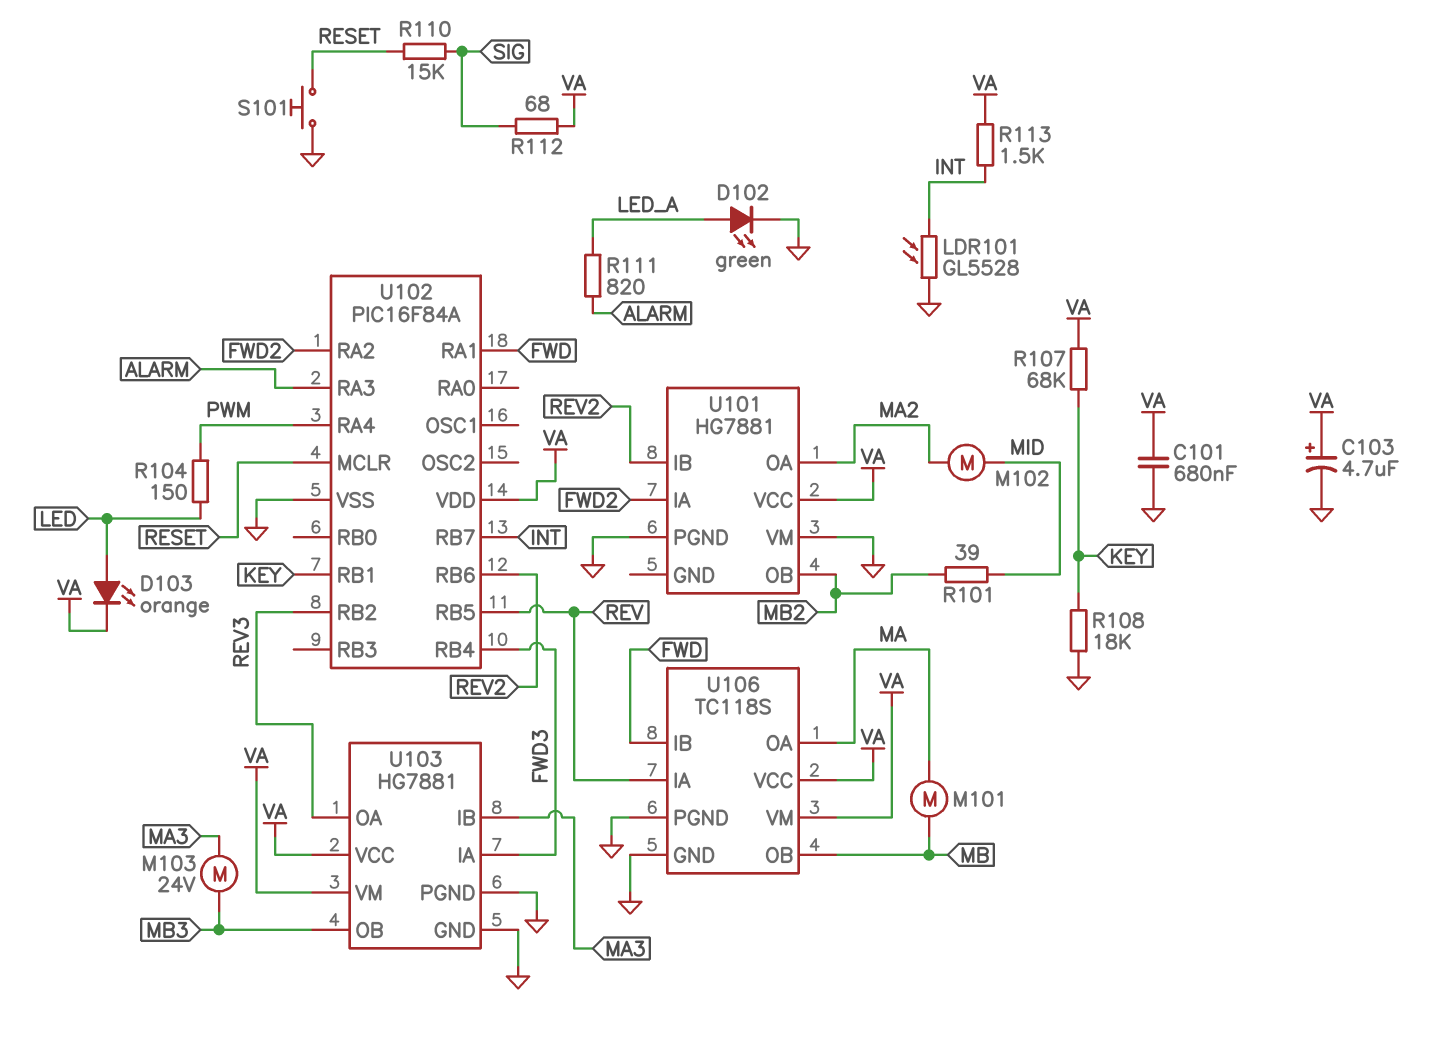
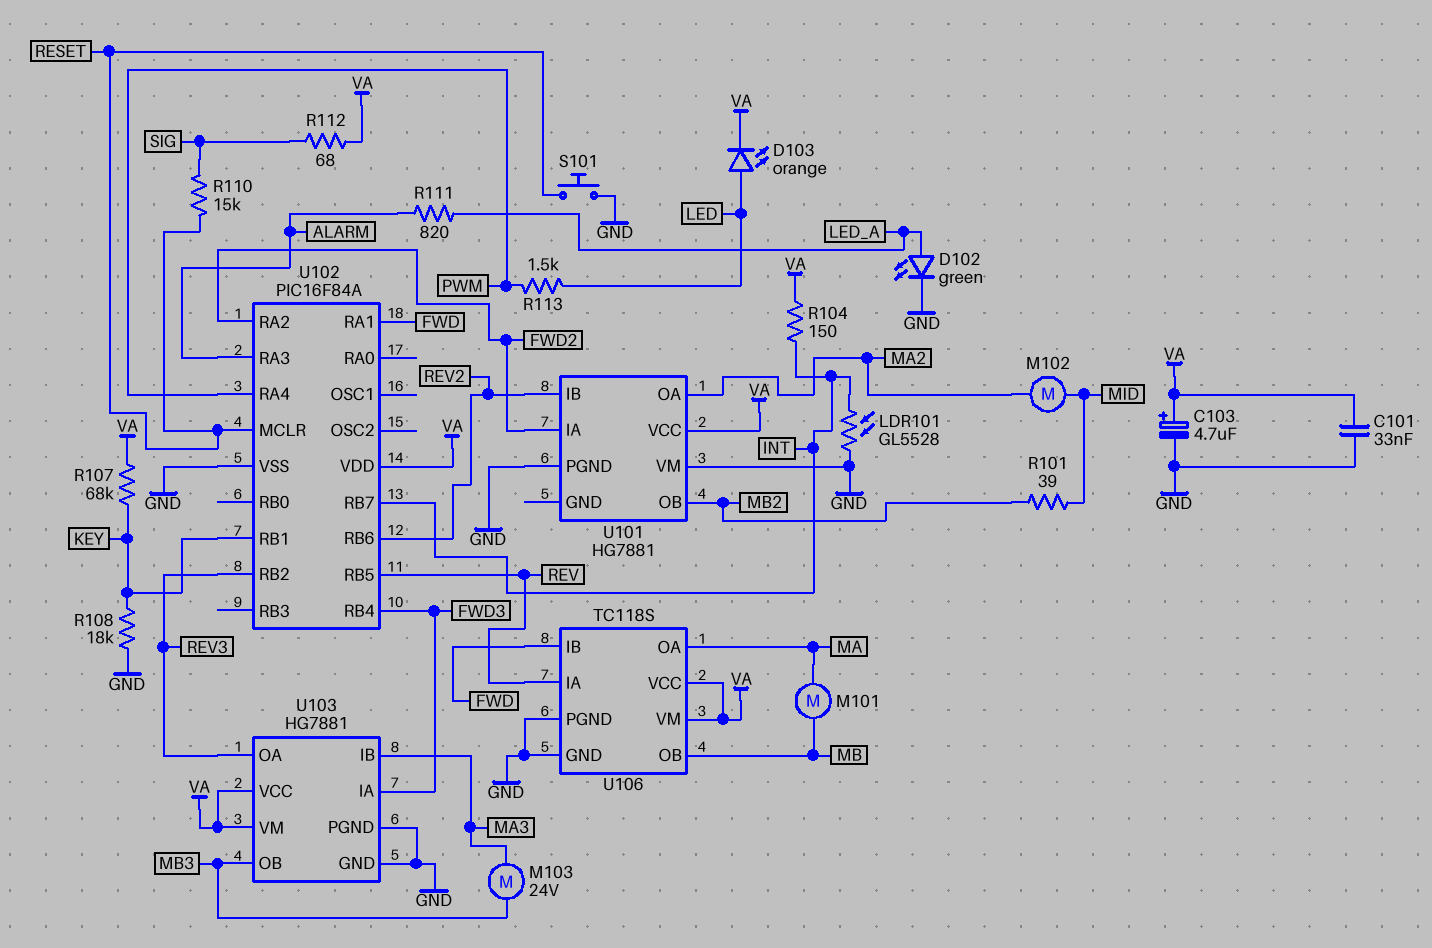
C101: 680nF (GND, VA) -> 33nF (GND, VA)
R104: 150 (LED, PWM) -> 150 (INT, VA)
R113: 1.5k (INT, VA) -> 1.5k (LED, PWM)

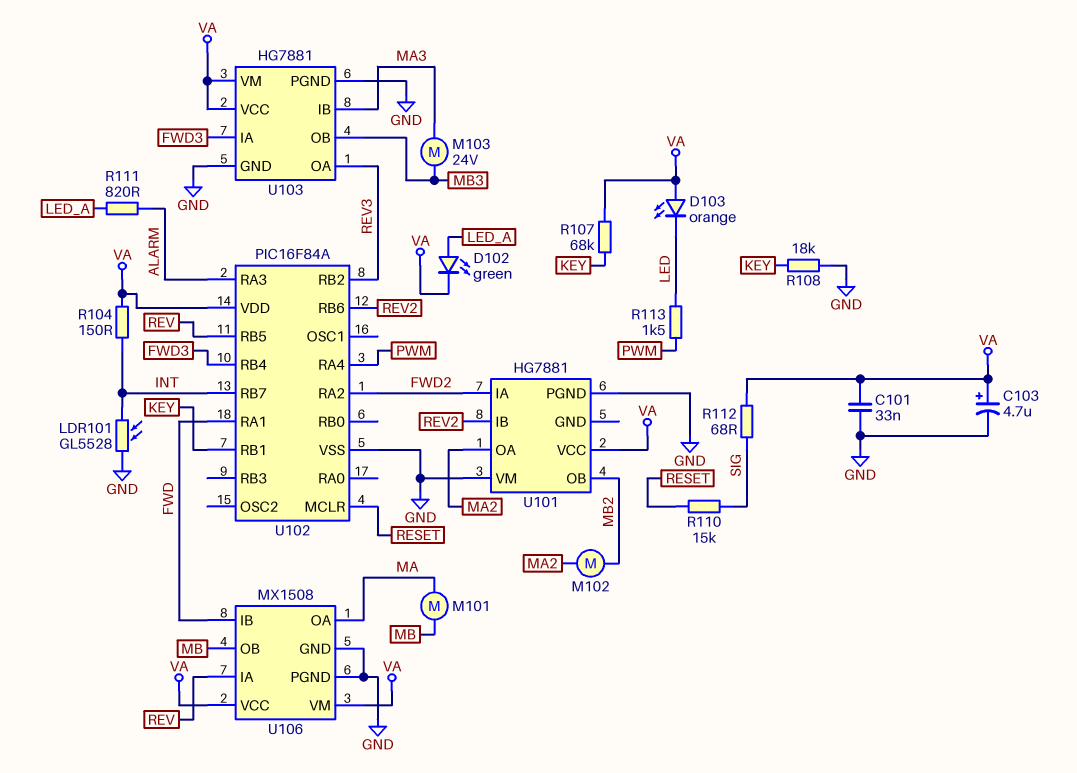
D102: LED green (A LED_A, K GND) -> LED green (A LED_A, K VA)
D103: LED orange (A LED, K VA) -> LED orange (A VA, K LED)
M102: motor (MA2, MID) -> motor (MA2, MB2)
R101: 39 (MB2, MID) -> none
S101: button (GND, RESET) -> none
U106: TC118S -> MX1508

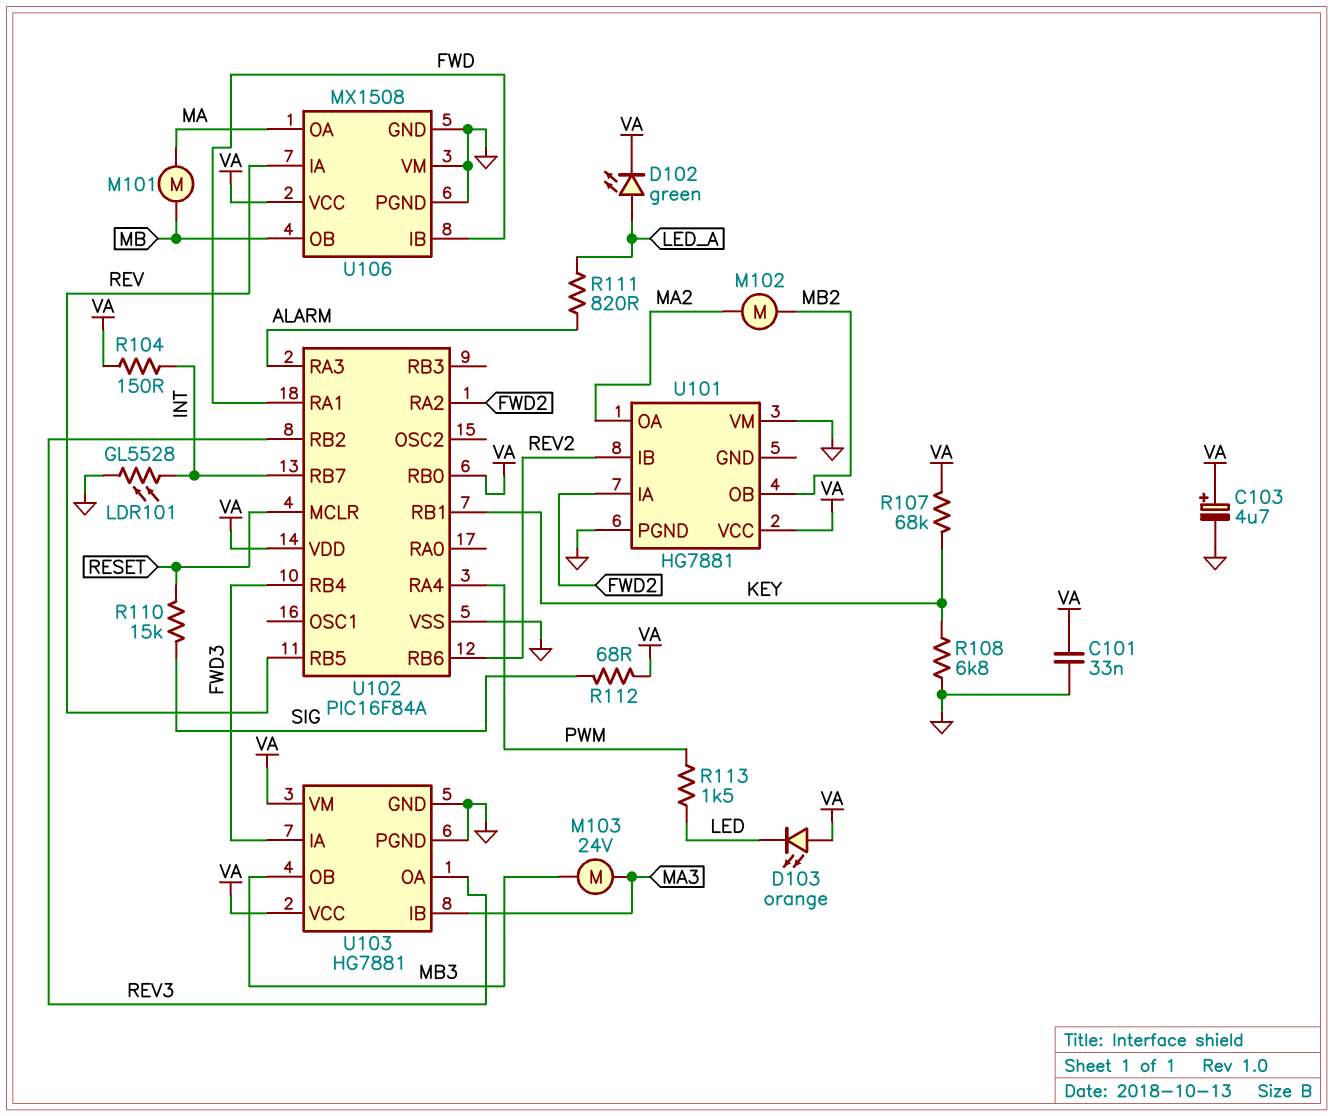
R108: 18k (GND, KEY) -> 6.8k (GND, KEY)
U102 pin RB0: none -> VA
U106 pin VM: VA -> GND

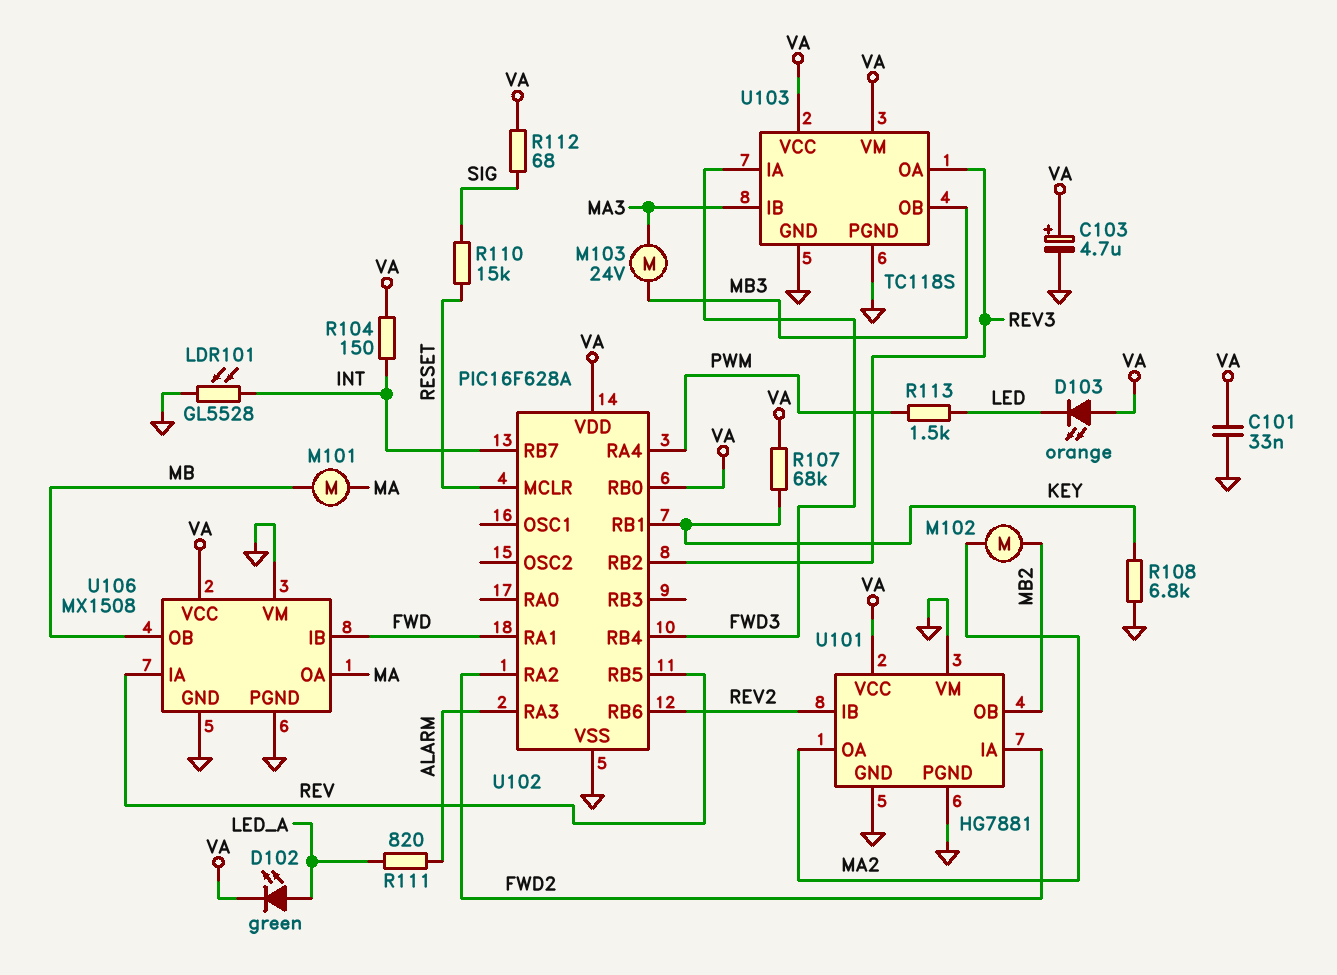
U101 pin GND: none -> GND
U102: PIC16F84A -> PIC16F628A
U103: HG7881 -> TC118S

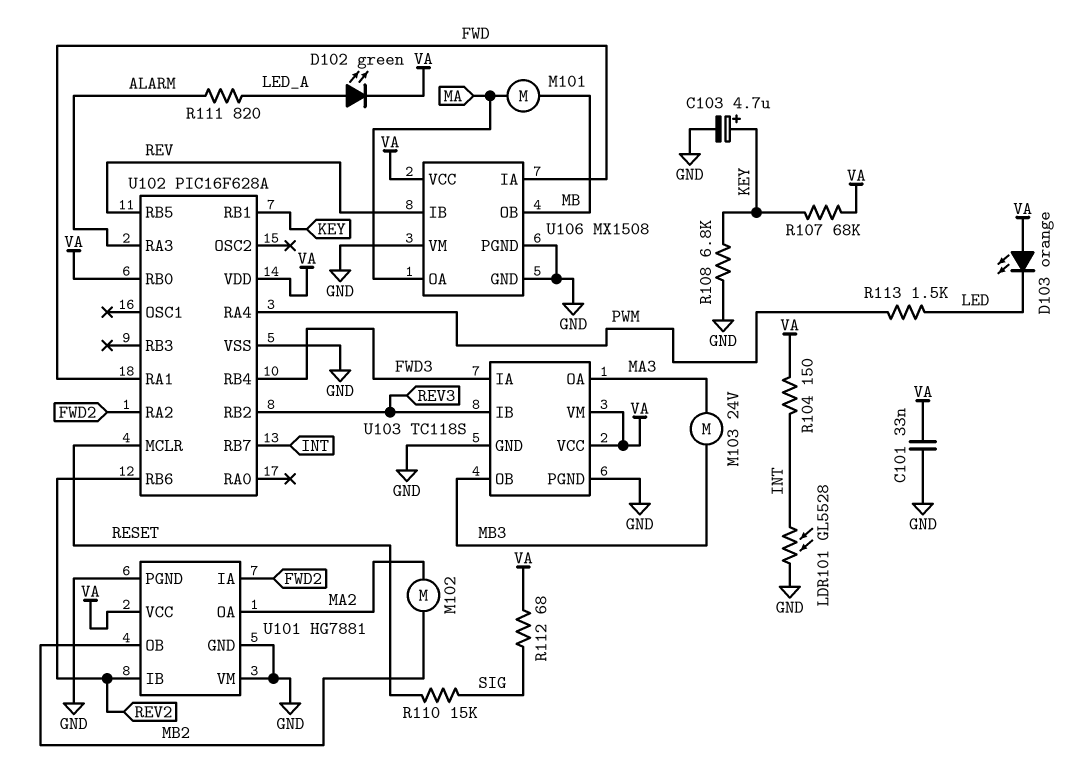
C103: 4.7uF (plus VA, minus GND) -> 4.7uF (plus KEY, minus GND)
U103 pin IB: MA3 -> REV3
U103 pin OA: REV3 -> MA3
U106 pin IA: REV -> FWD
U106 pin IB: FWD -> REV

